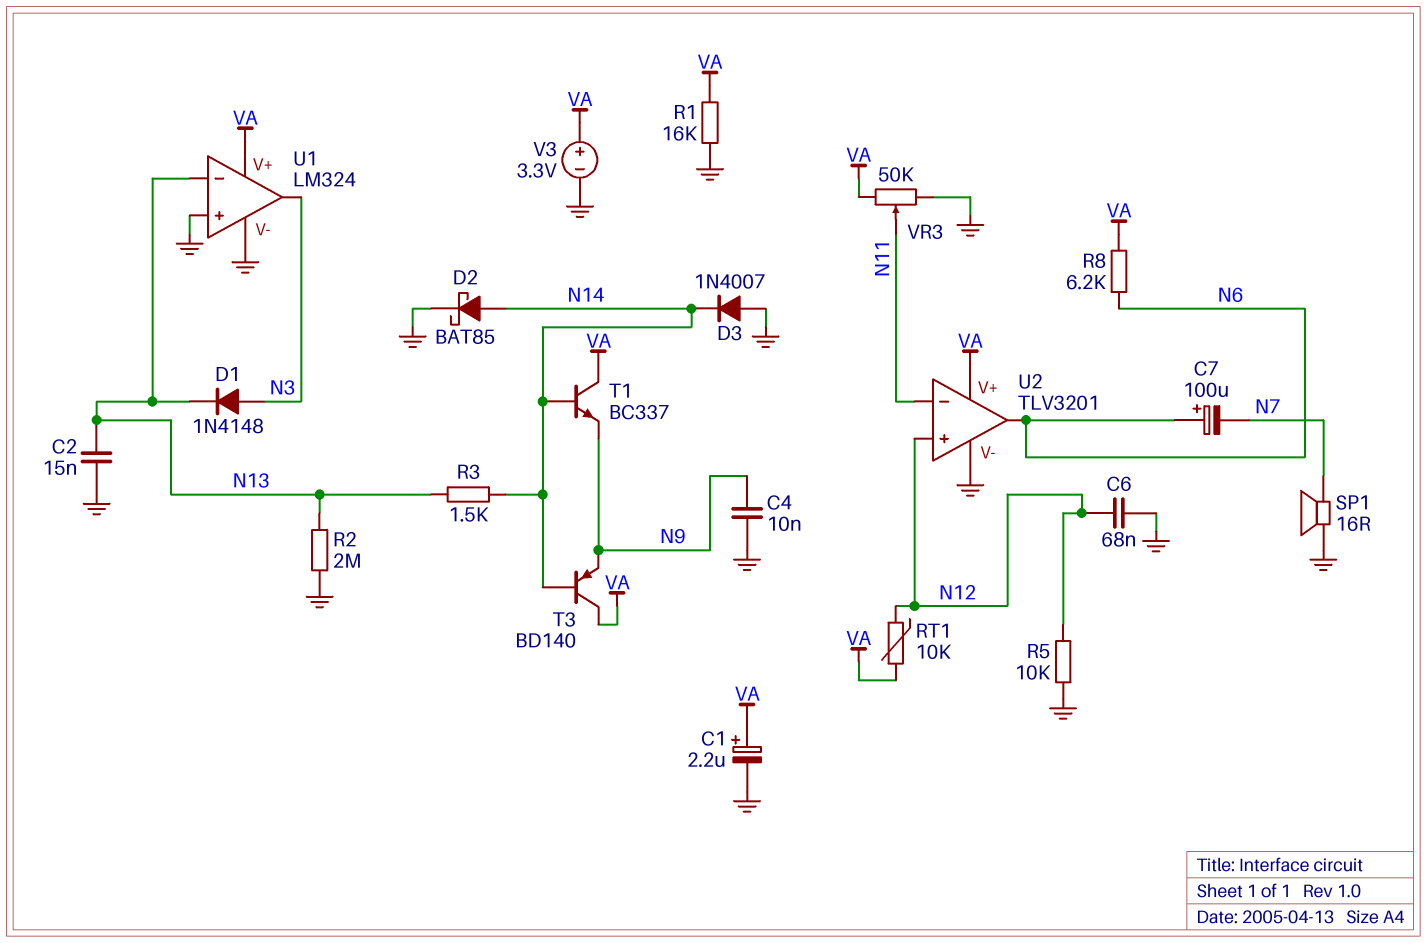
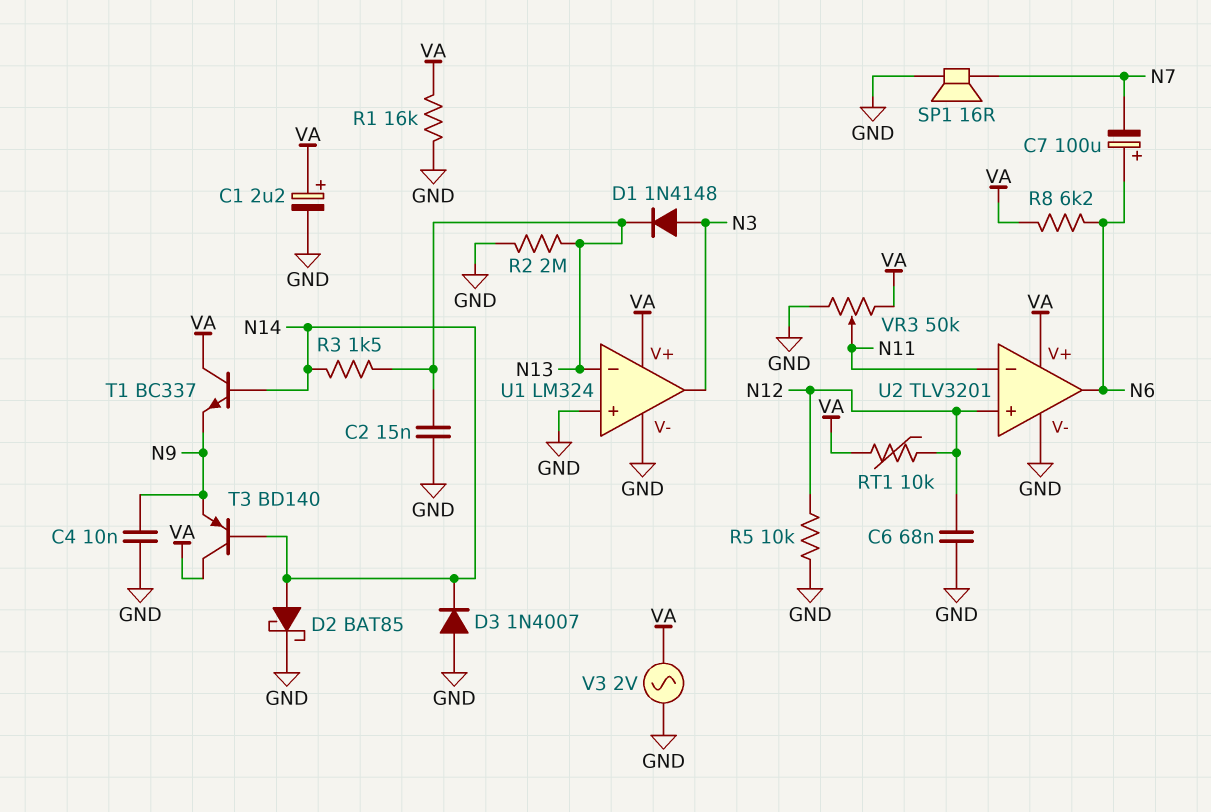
V3: 3.3V (plus VA, minus GND) -> AC 2V (GND, VA)

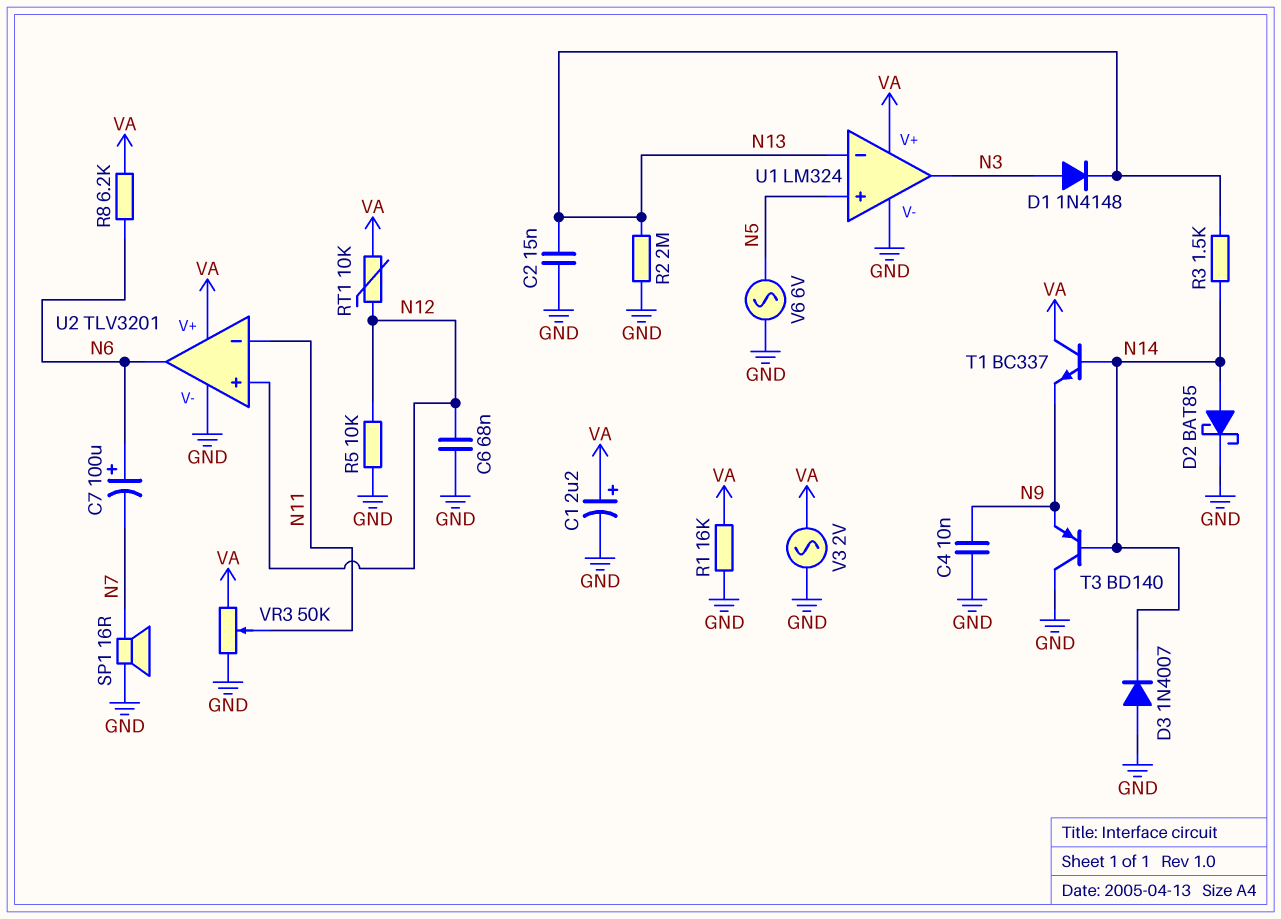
T3: PNP BD140 (B N14, C VA, E N9) -> PNP BD140 (B N14, C GND, E N9)
U1 pin in+: GND -> N5
V6: none -> AC 6V (GND, N5)

